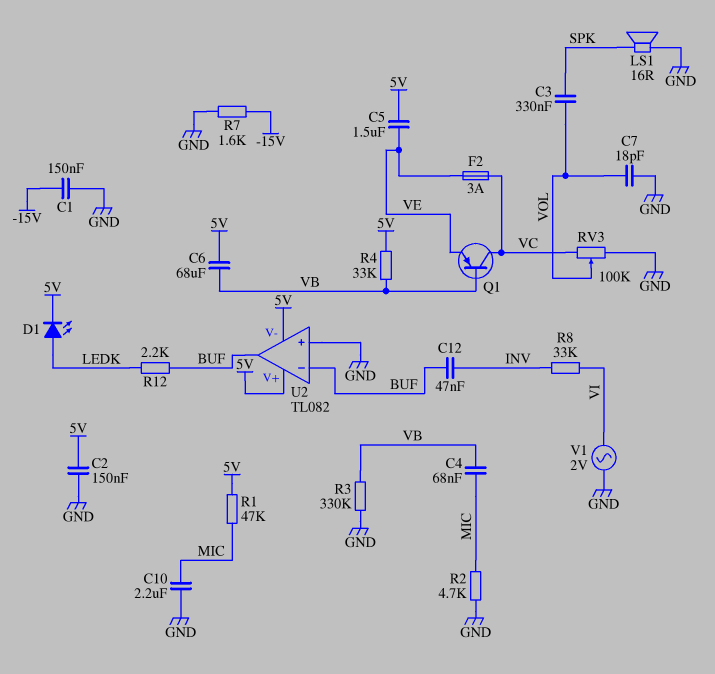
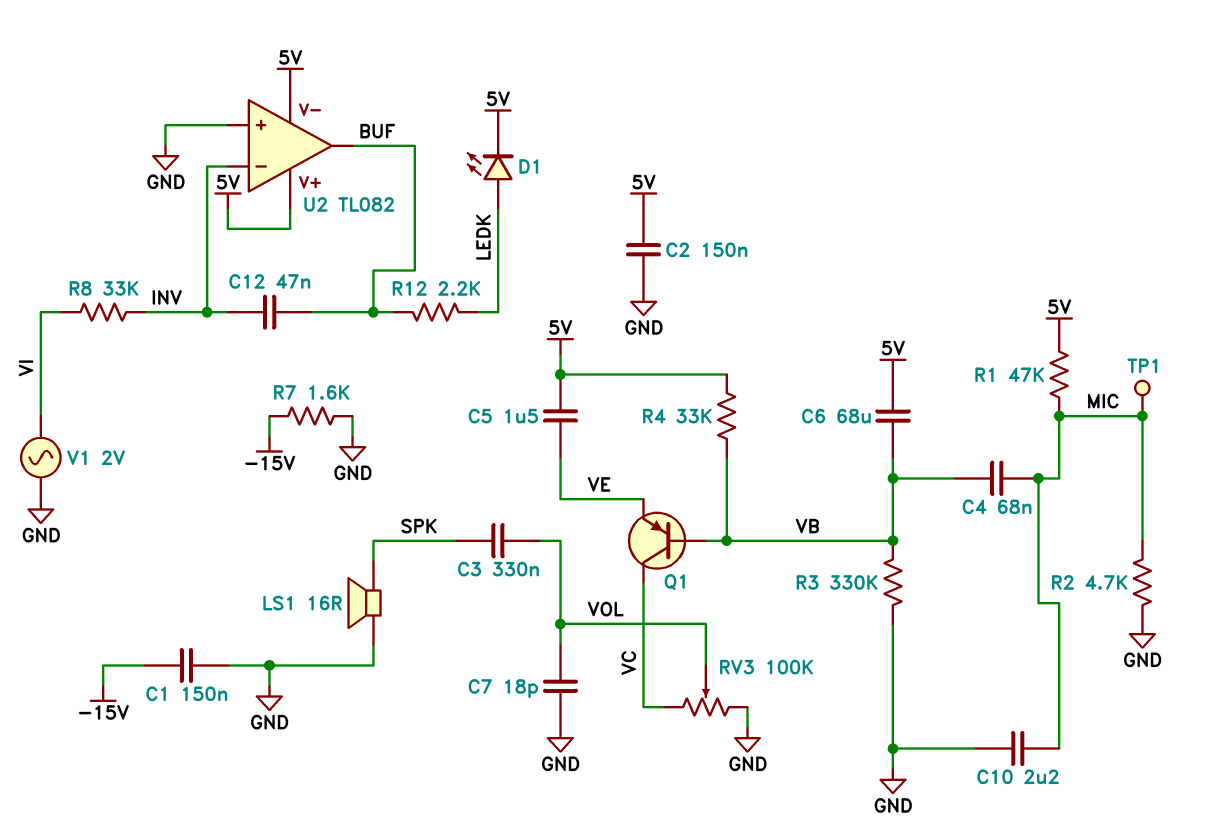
F2: 3A (VC, VE) -> none
TP1: none -> test point (MIC)
U2 pin in-: BUF -> INV

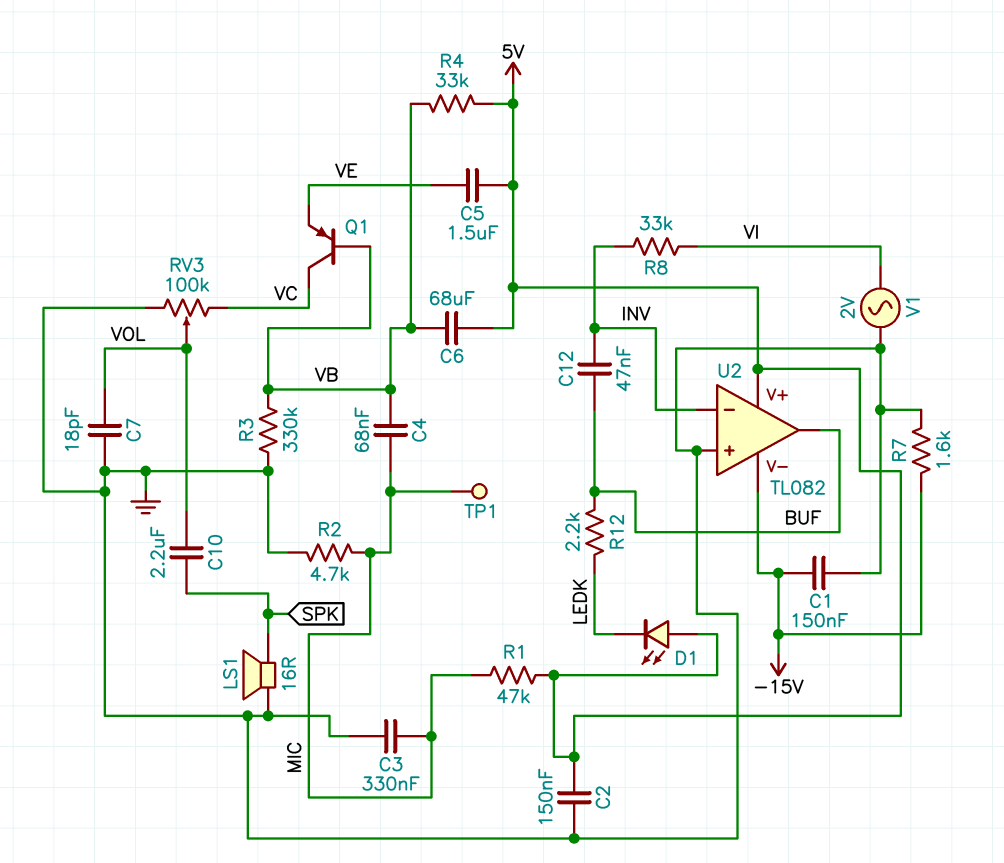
C3: 330nF (SPK, VOL) -> 330nF (GND, MIC)
C10: 2.2uF (GND, MIC) -> 2.2uF (SPK, VOL)
D1: LED (A LEDK, K 5V) -> LED (A 5V, K LEDK)
U2 pin V-: 5V -> -15V

